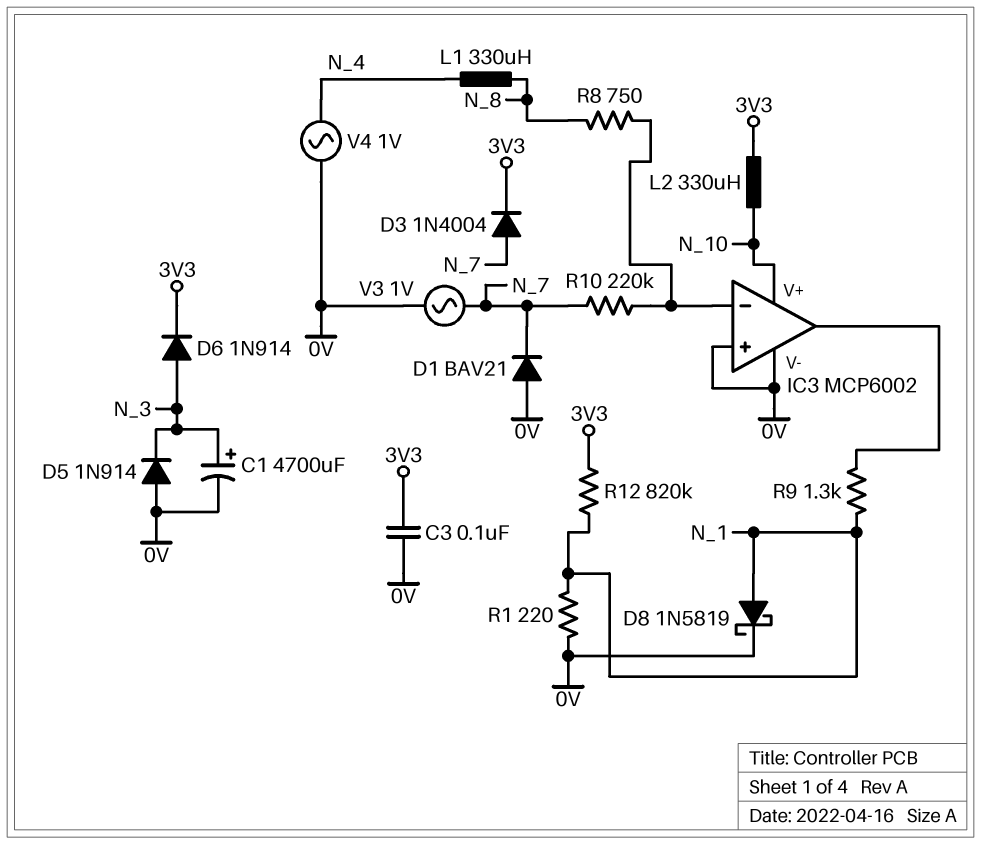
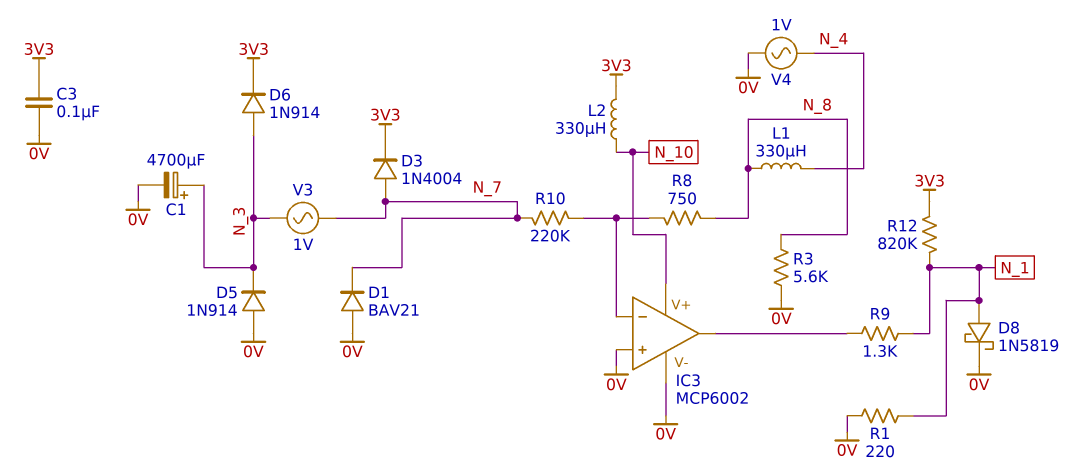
R3: none -> 5.6k (0V, N_8)
V3: AC 1V (0V, N_7) -> AC 1V (N_3, N_7)

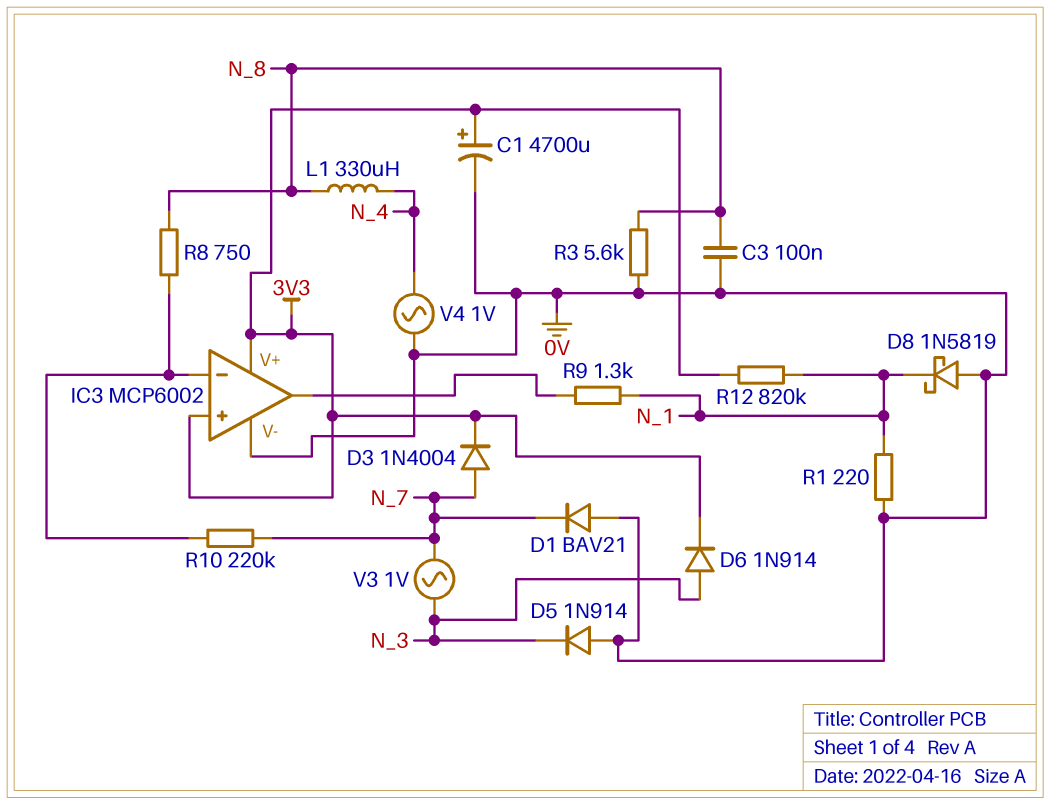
C1: 4700uF (plus N_3, minus 0V) -> 4700uF (plus 3V3, minus 0V)
C3: 100nF (0V, 3V3) -> 100nF (0V, N_8)
D8: schottky 1N5819 (A N_1, K 0V) -> schottky 1N5819 (A 0V, K N_1)
IC3 pin V+: N_10 -> 3V3
IC3 pin in+: 0V -> 3V3
L2: 330uH (3V3, N_10) -> none

